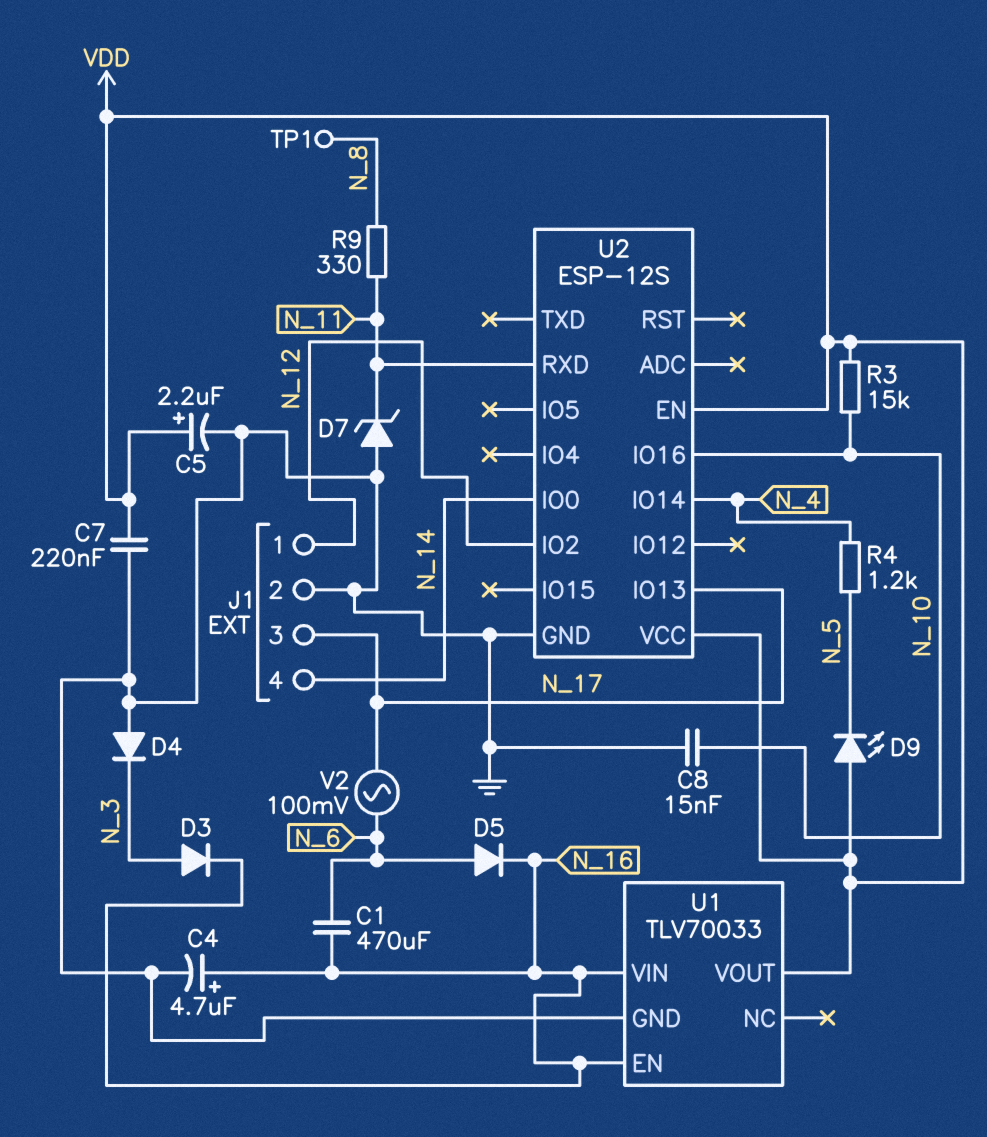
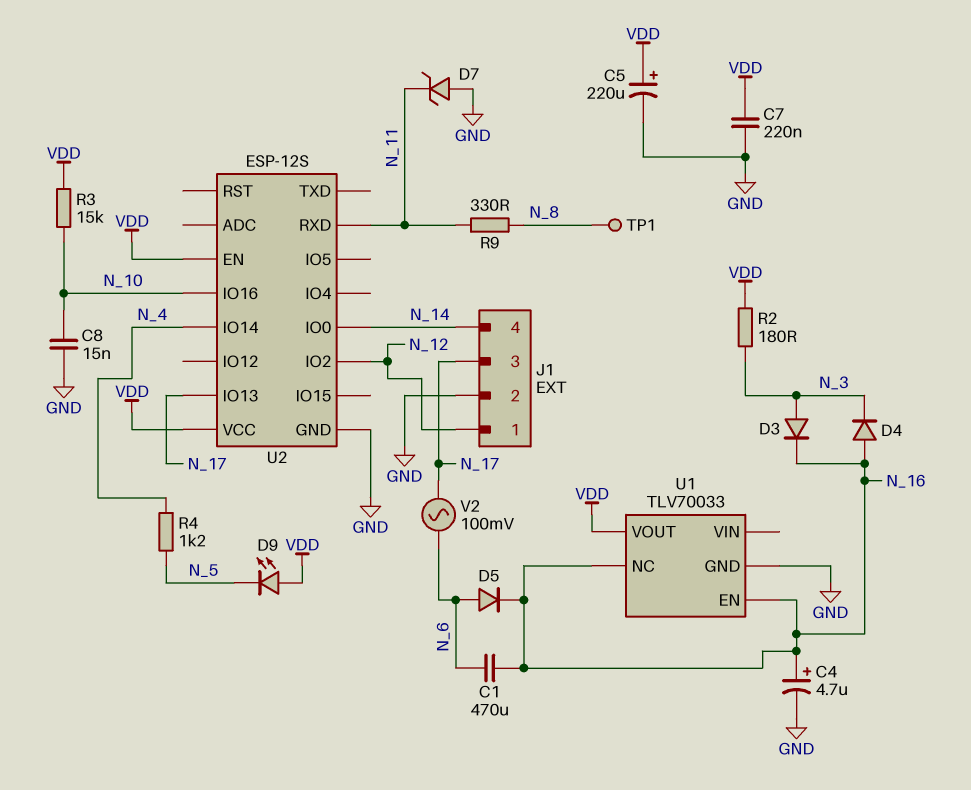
C5: 2.2uF (plus VDD, minus GND) -> 220uF (plus VDD, minus GND)
D4: diode (A GND, K N_3) -> diode (A N_16, K N_3)
R2: none -> 180 (N_3, VDD)
U1 pin NC: none -> N_16
U1 pin VIN: N_16 -> none

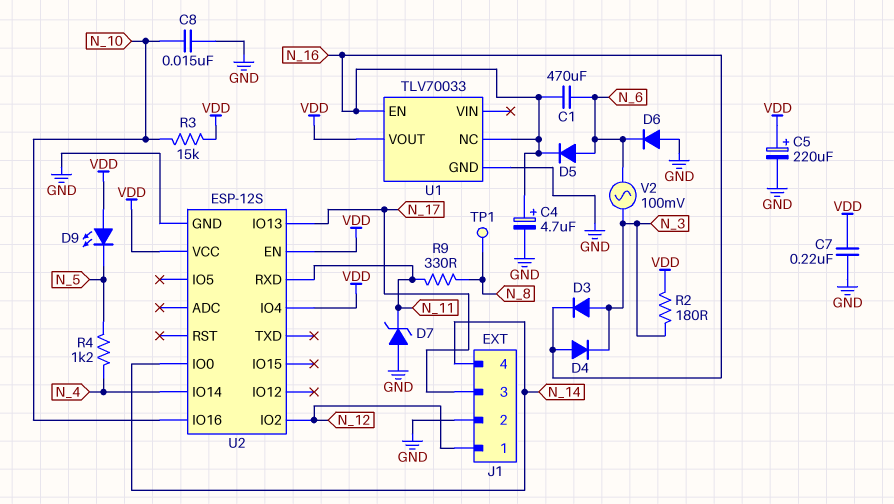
D6: none -> diode (A GND, K N_6)
U2 pin IO4: none -> VDD
V2: AC 100mV (N_6, N_17) -> AC 100mV (N_3, N_6)

